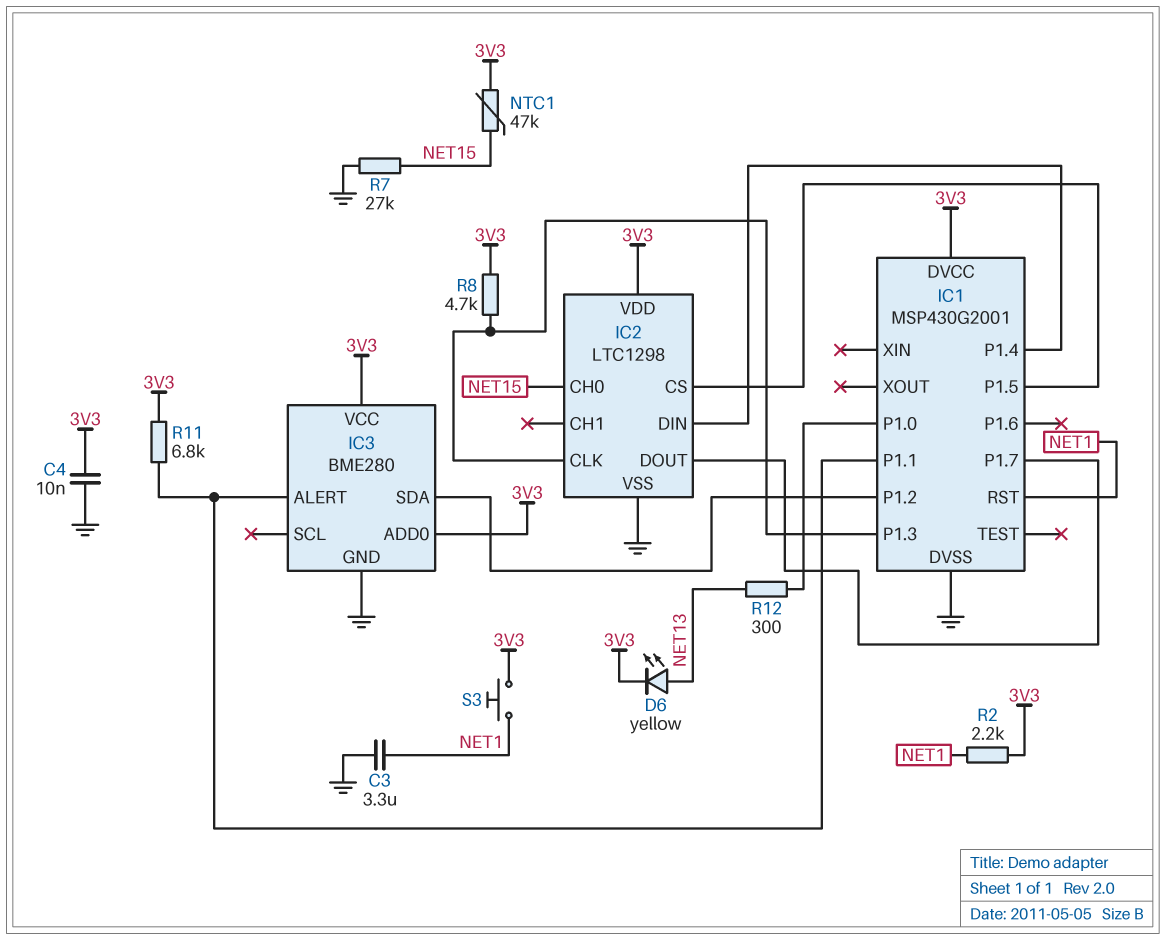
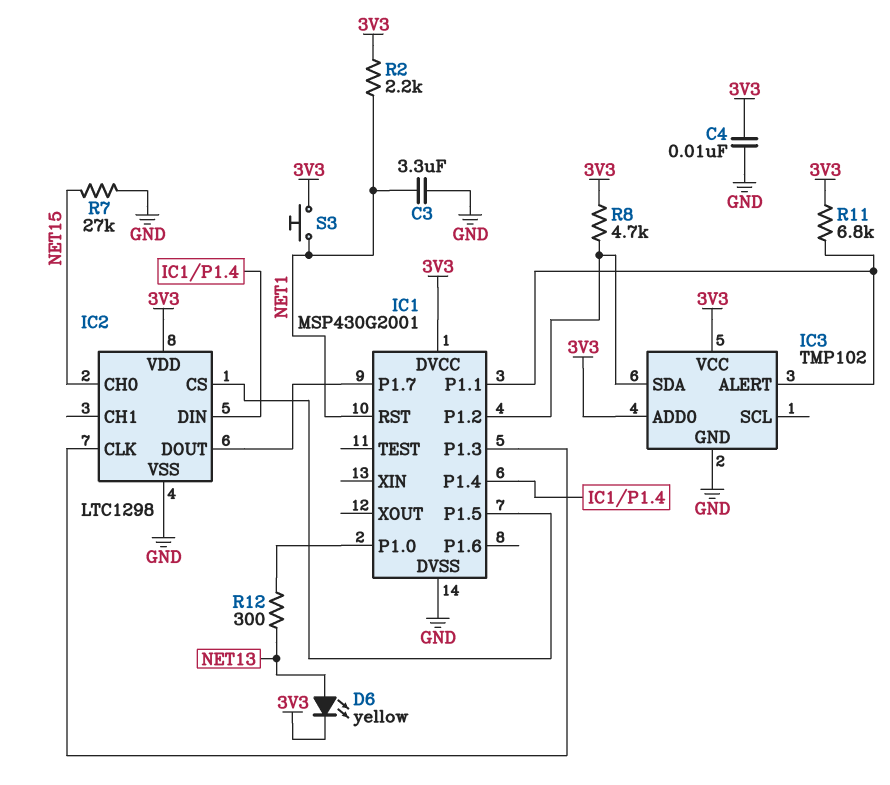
IC3: BME280 -> TMP102
NTC1: 47k (3V3, NET15) -> none
R8: 4.7k (3V3, IC1/P1.3) -> 4.7k (3V3, IC1/P1.2)

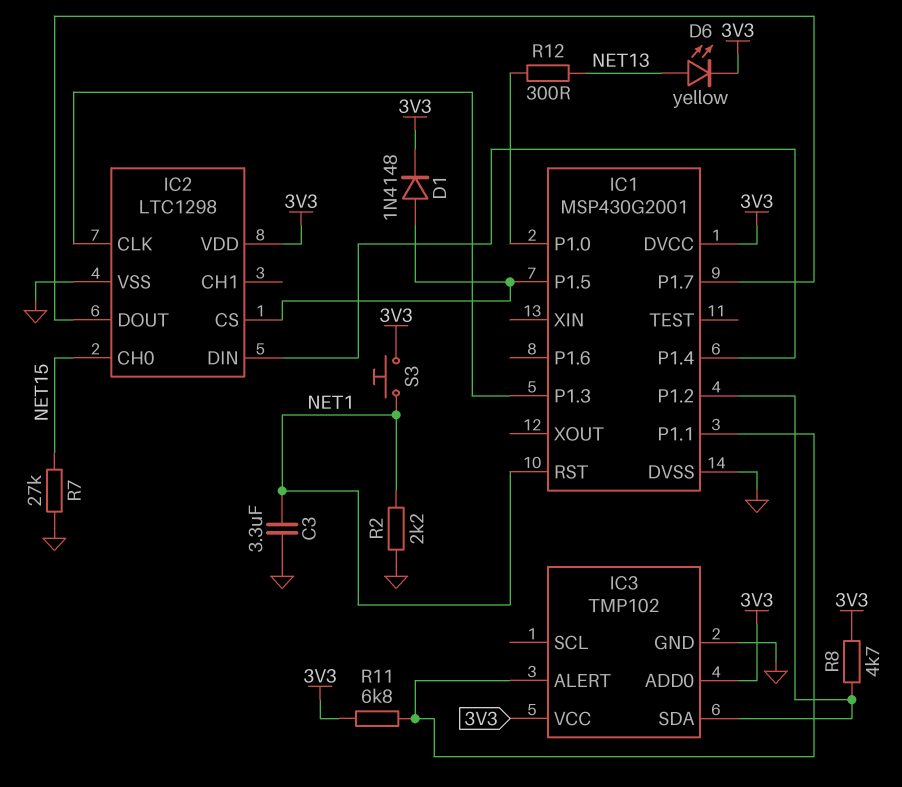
C4: 10nF (3V3, GND) -> none
D1: none -> diode 1N4148 (A IC1/P1.5, K 3V3)
R2: 2.2k (3V3, NET1) -> 2.2k (GND, NET1)

